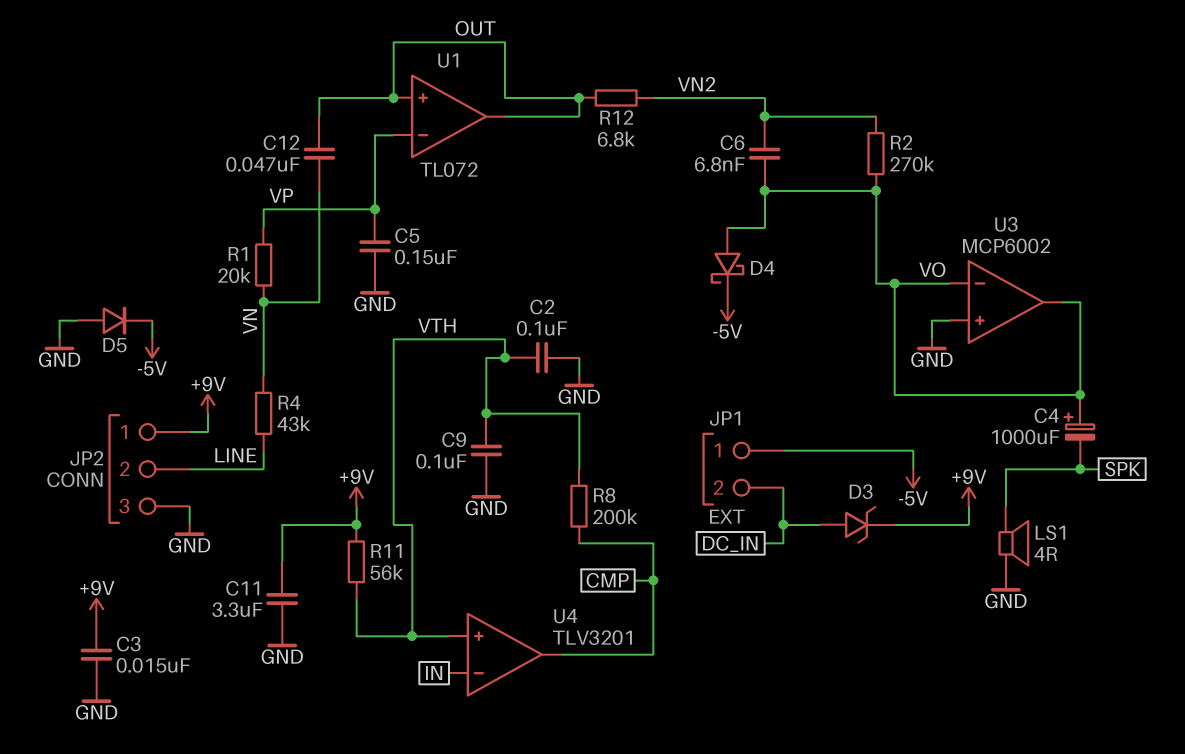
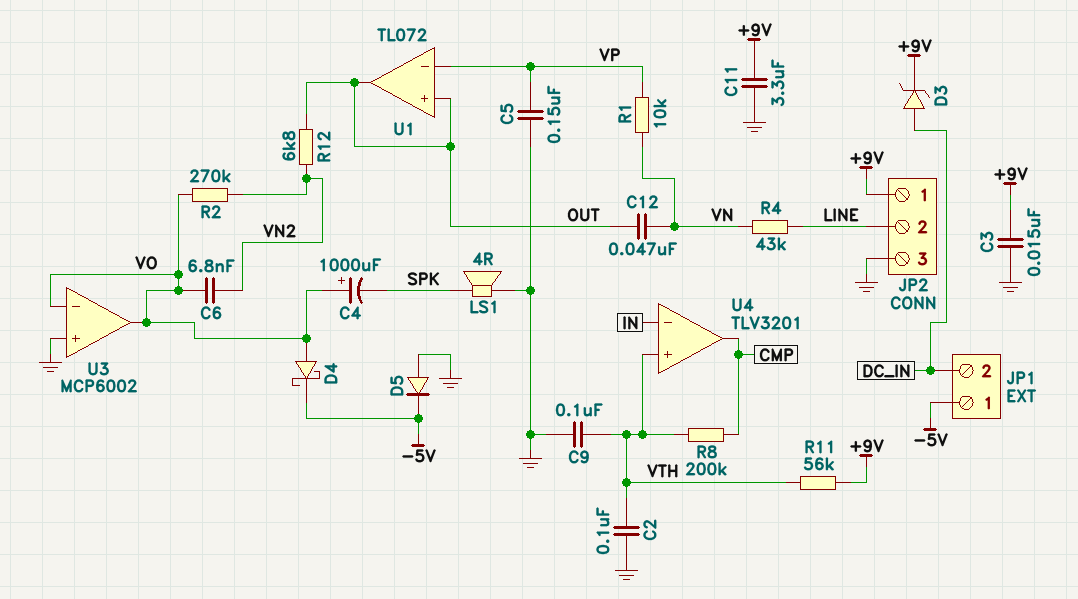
R1: 20k (VN, VP) -> 10k (VN, VP)

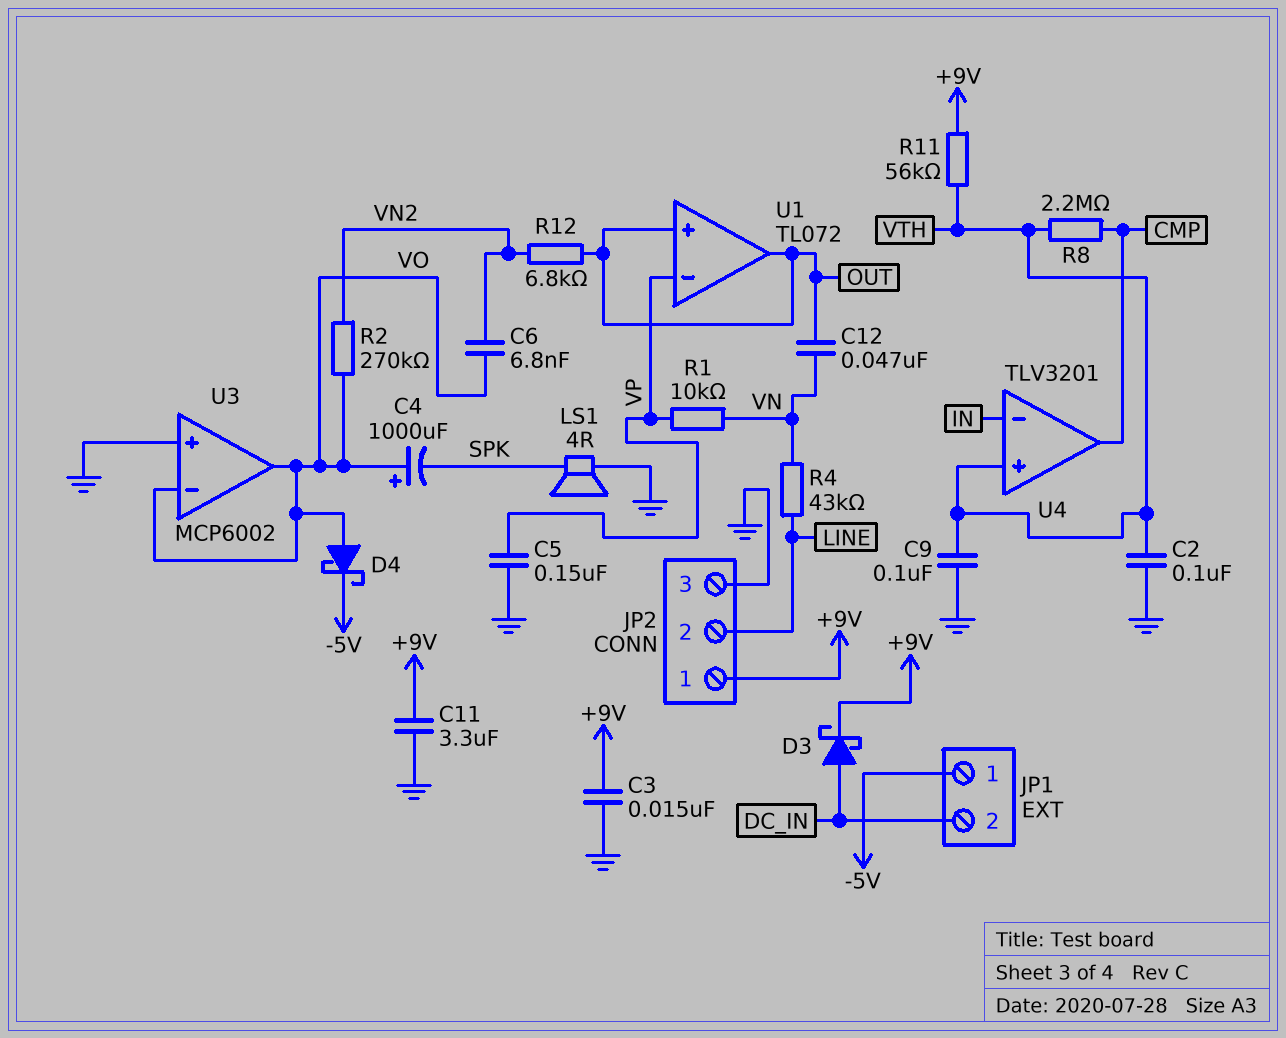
D3: zener (A DC_IN, K +9V) -> schottky (A DC_IN, K +9V)
D5: diode (A GND, K -5V) -> none
R8: 200k (CMP, VTH) -> 2.2M (CMP, VTH)

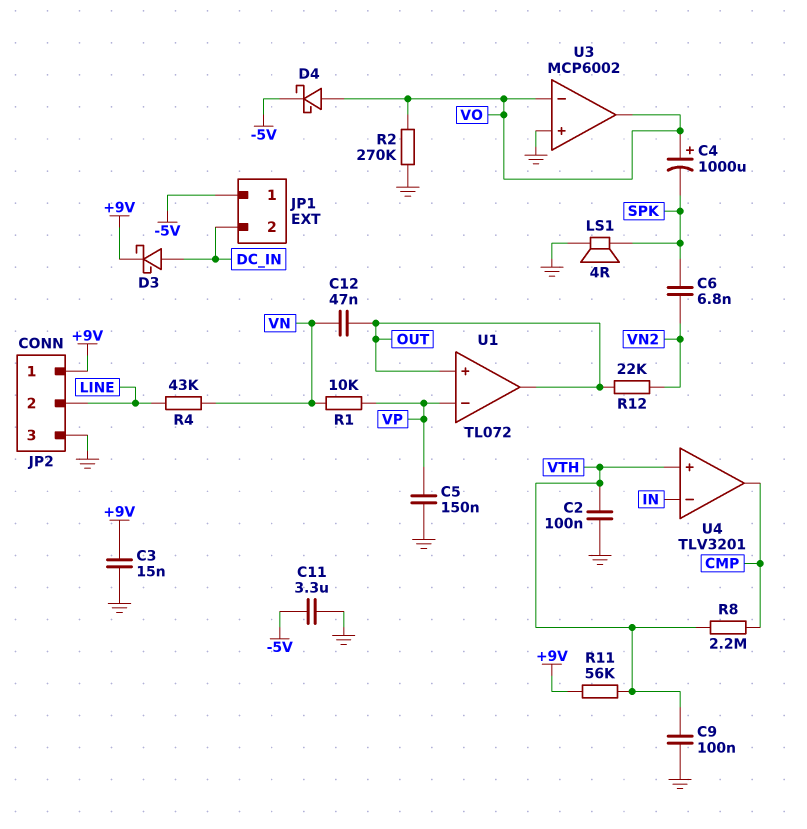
C6: 6.8nF (VN2, VO) -> 6.8nF (SPK, VN2)
C11: 3.3uF (+9V, GND) -> 3.3uF (-5V, GND)
R2: 270k (VN2, VO) -> 270k (GND, VO)
R12: 6.8k (OUT, VN2) -> 22k (OUT, VN2)

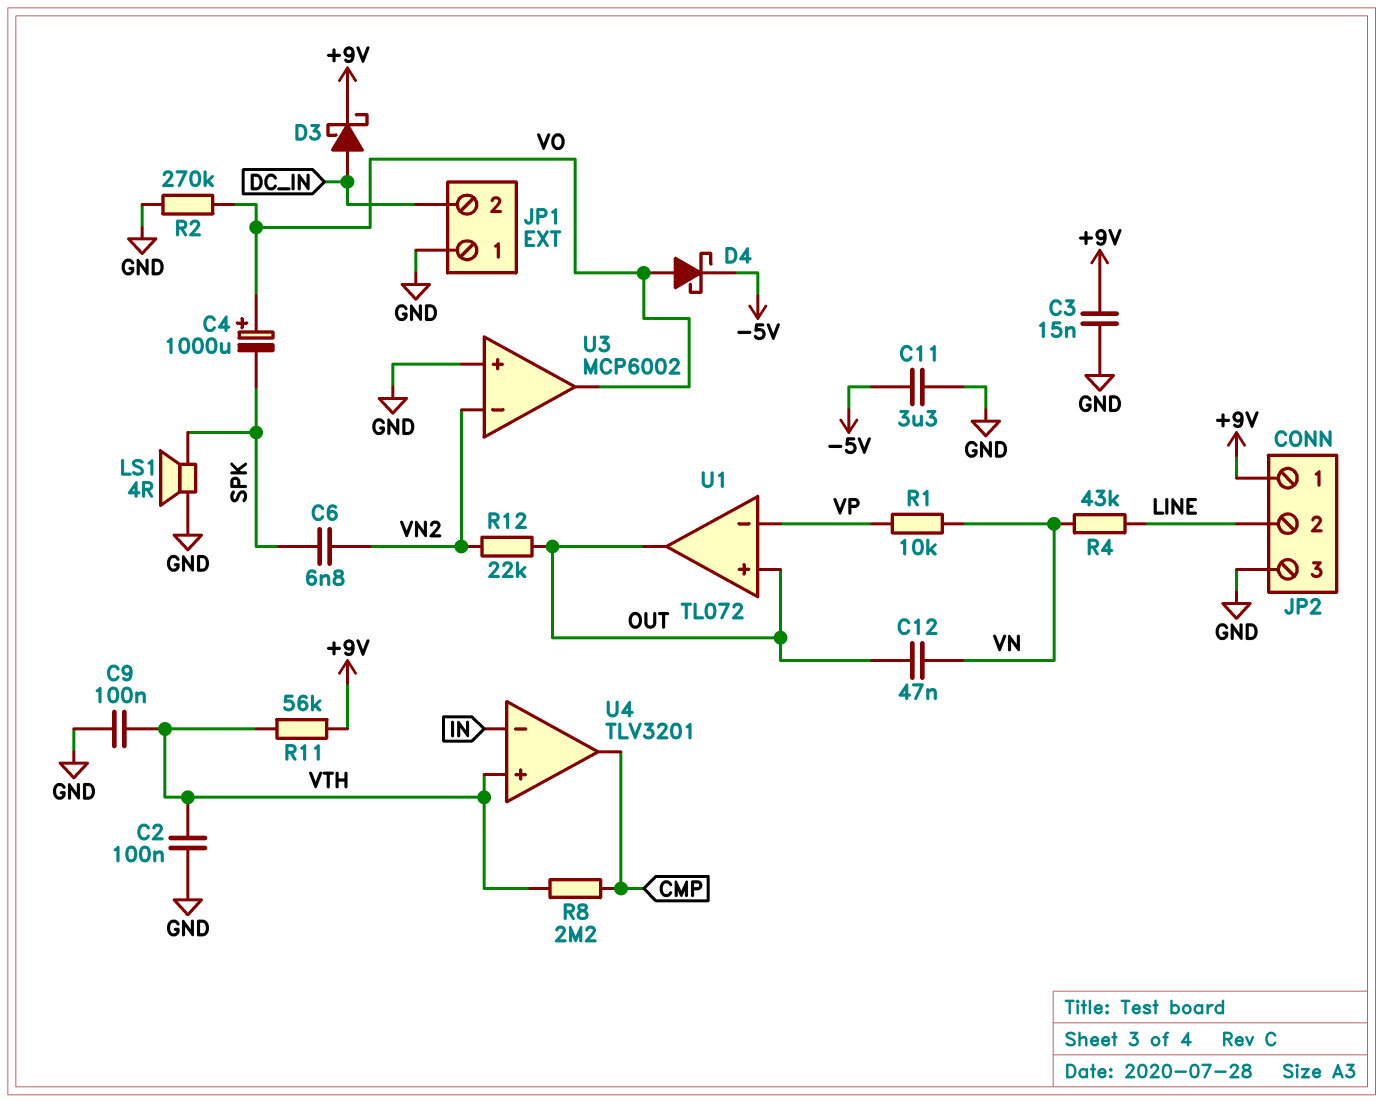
C5: 150nF (GND, VP) -> none
JP1 pin 1: -5V -> GND
U3 pin in-: VO -> VN2

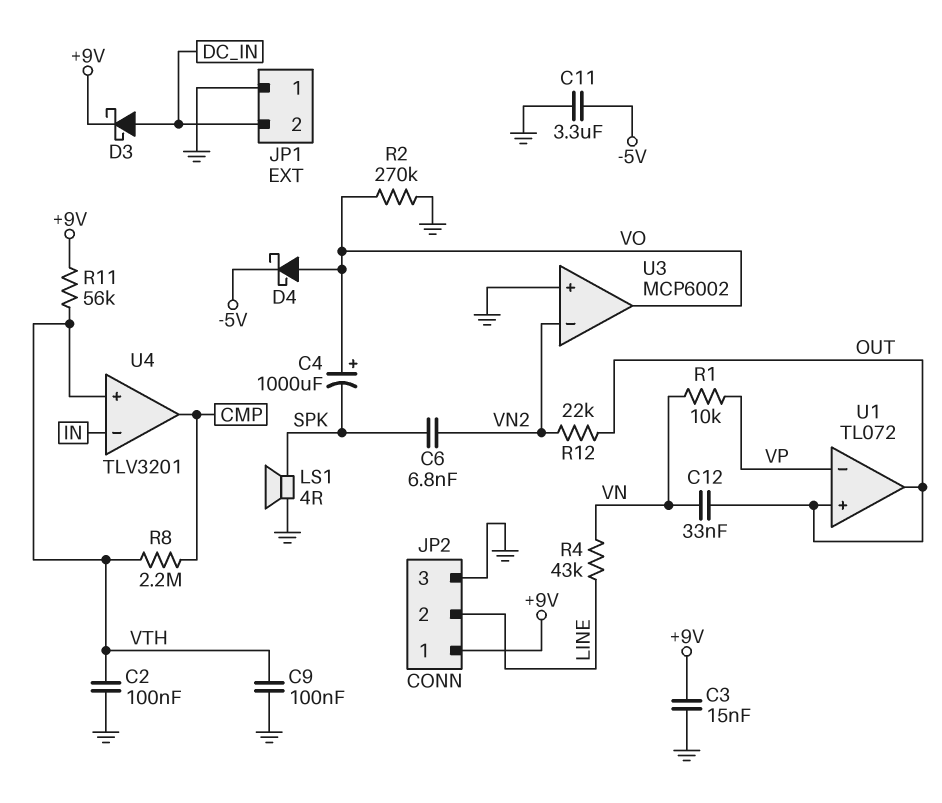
C12: 47nF (OUT, VN) -> 33nF (OUT, VN)

